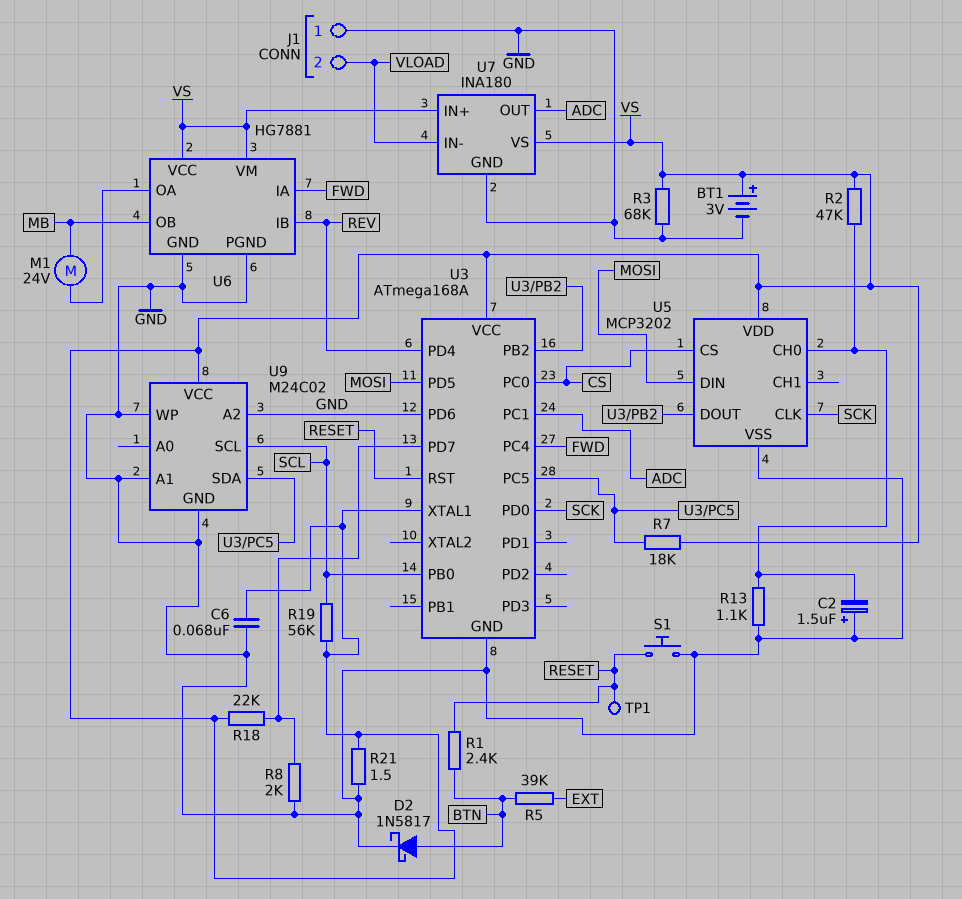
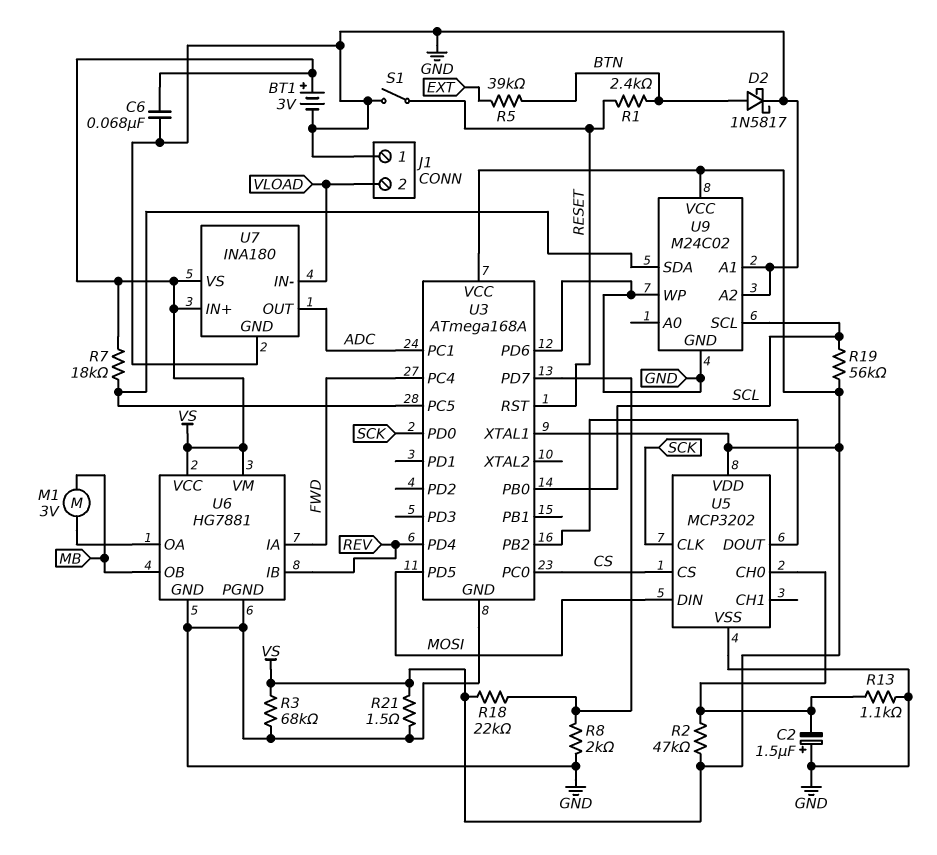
M1: motor 24V (MB, U6/OA) -> motor 3V (MB, U6/OA)
S1: button (GND, RESET) -> switch (GND, RESET)
TP1: test point (RESET) -> none

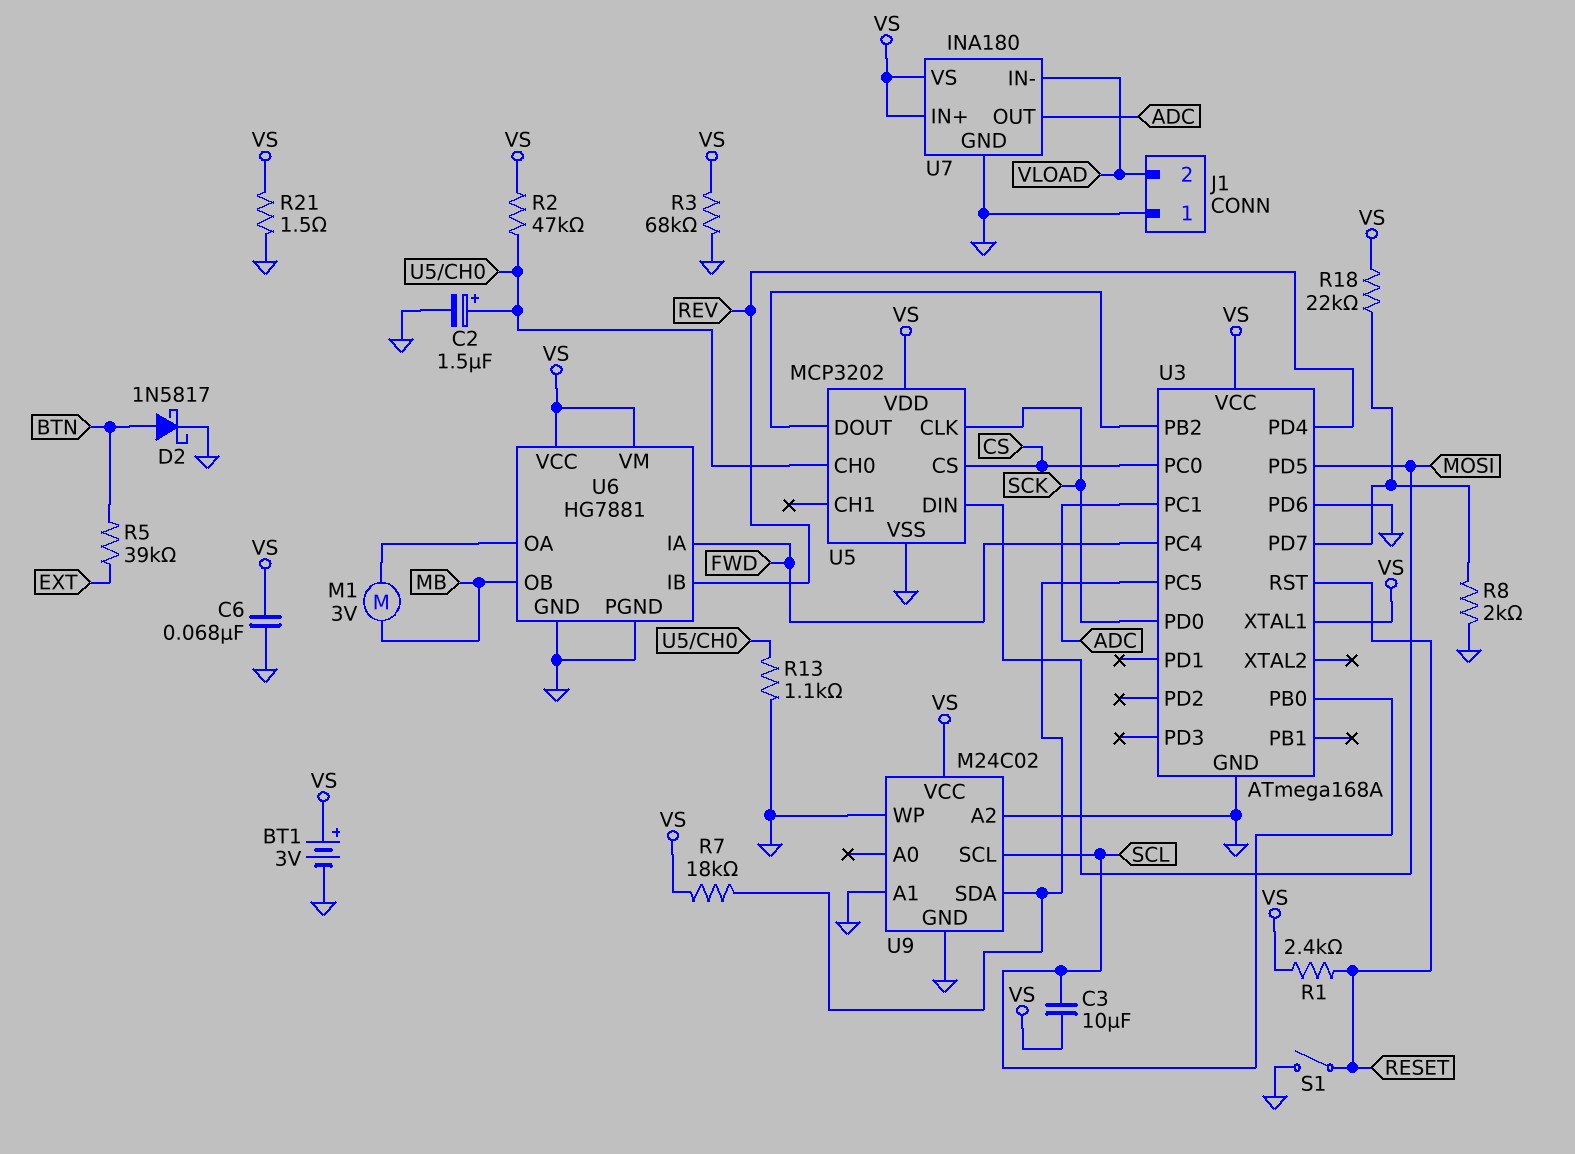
C2: 1.5uF (plus GND, minus U5/CH0) -> 1.5uF (plus U5/CH0, minus GND)
C3: none -> 10uF (SCL, VS)
R1: 2.4k (BTN, RESET) -> 2.4k (RESET, VS)
R19: 56k (SCL, VS) -> none

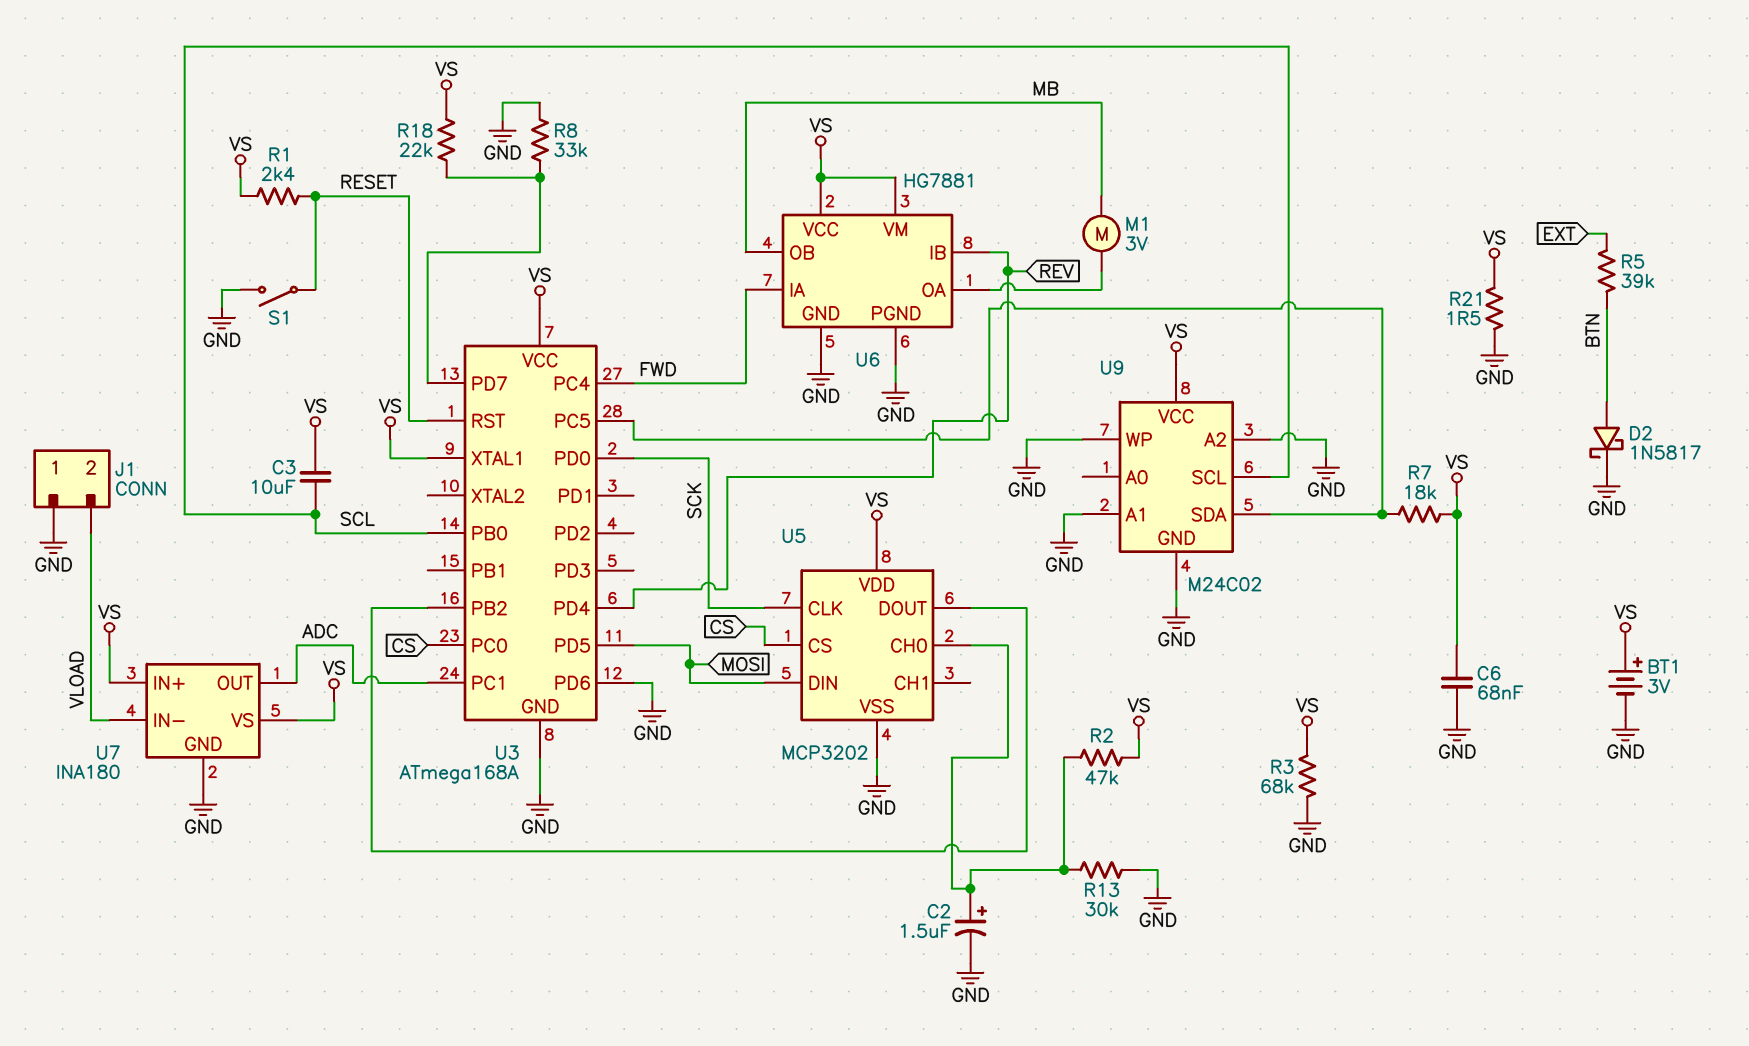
R8: 2k (GND, U3/PD7) -> 33k (GND, U3/PD7)
R13: 1.1k (GND, U5/CH0) -> 30k (GND, U5/CH0)

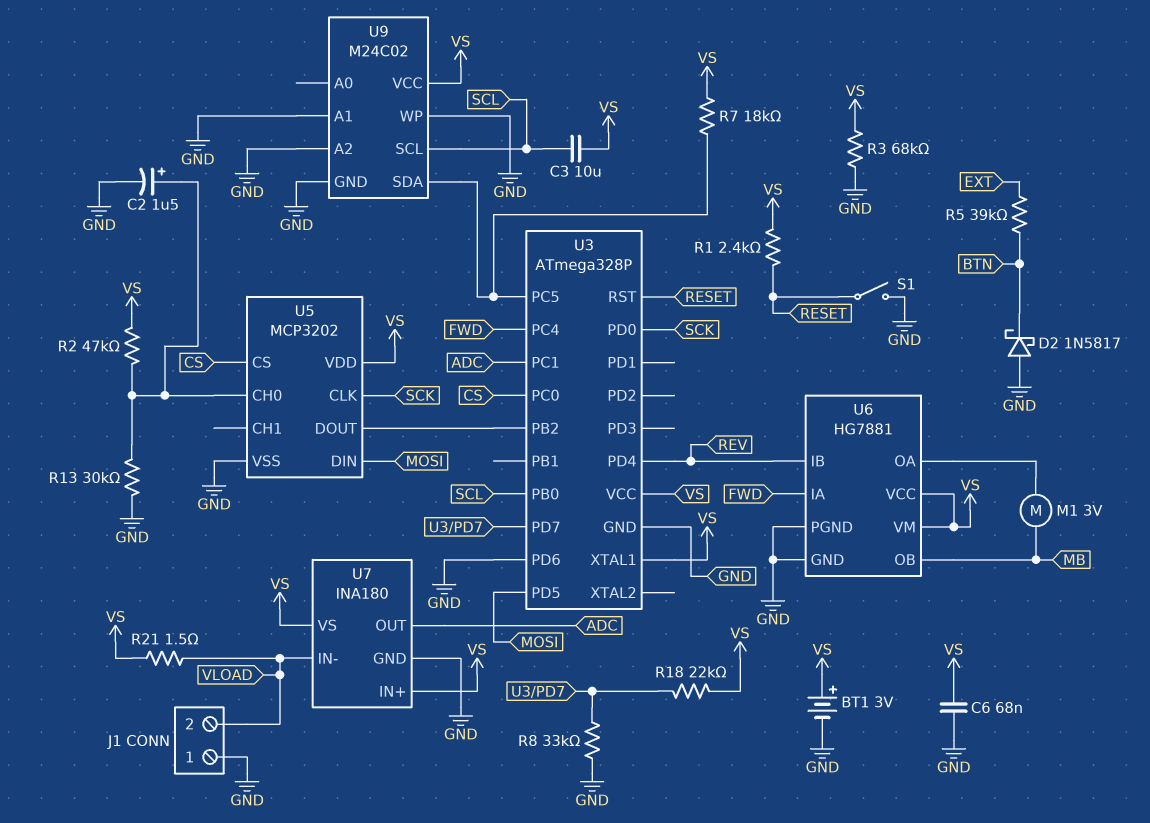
D2: schottky 1N5817 (A BTN, K GND) -> schottky 1N5817 (A GND, K BTN)
R21: 1.5 (GND, VS) -> 1.5 (VLOAD, VS)
U3: ATmega168A -> ATmega328P

